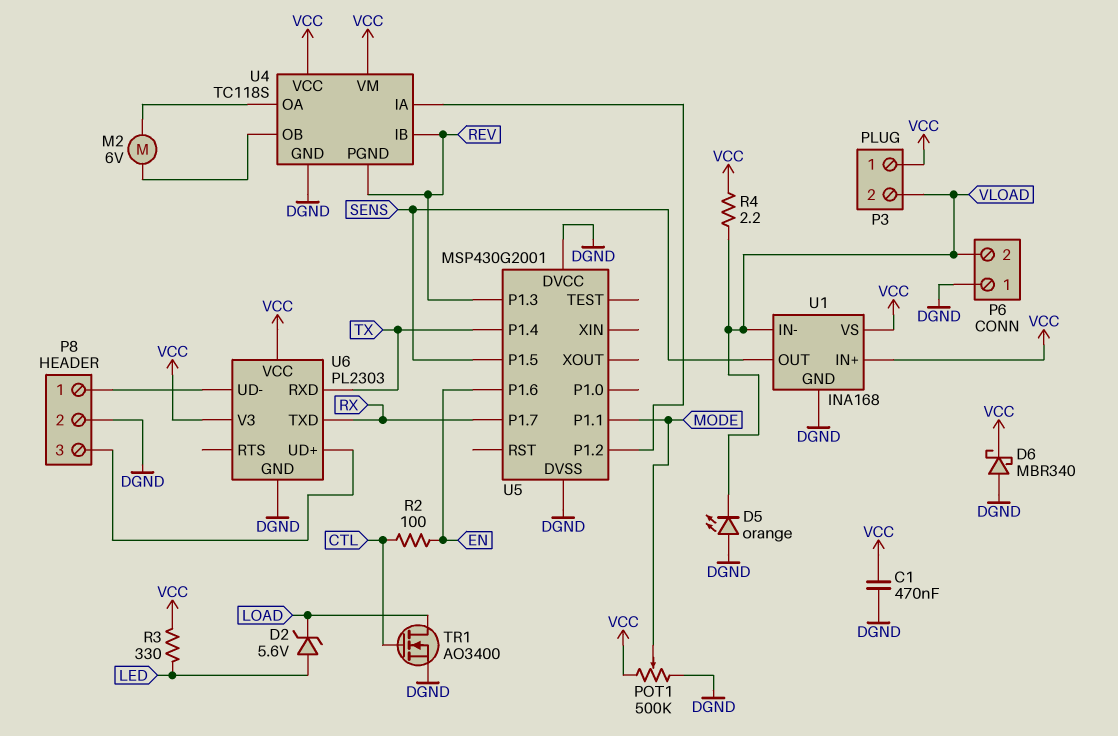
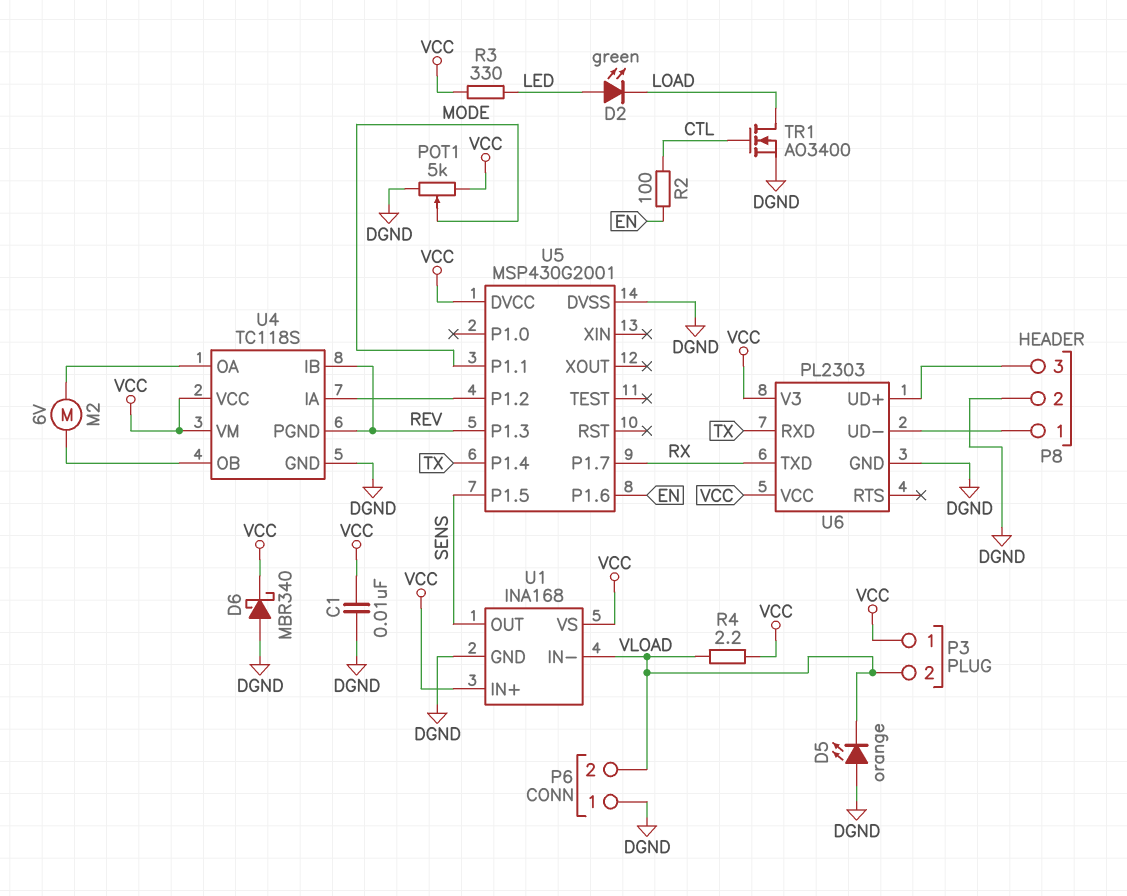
C1: 470nF (DGND, VCC) -> 10nF (DGND, VCC)
D2: zener 5.6V (A LED, K LOAD) -> LED green (A LED, K LOAD)
POT1: 500k (DGND, VCC, wiper MODE) -> 5k (DGND, VCC, wiper MODE)
U5 pin DVCC: DGND -> VCC

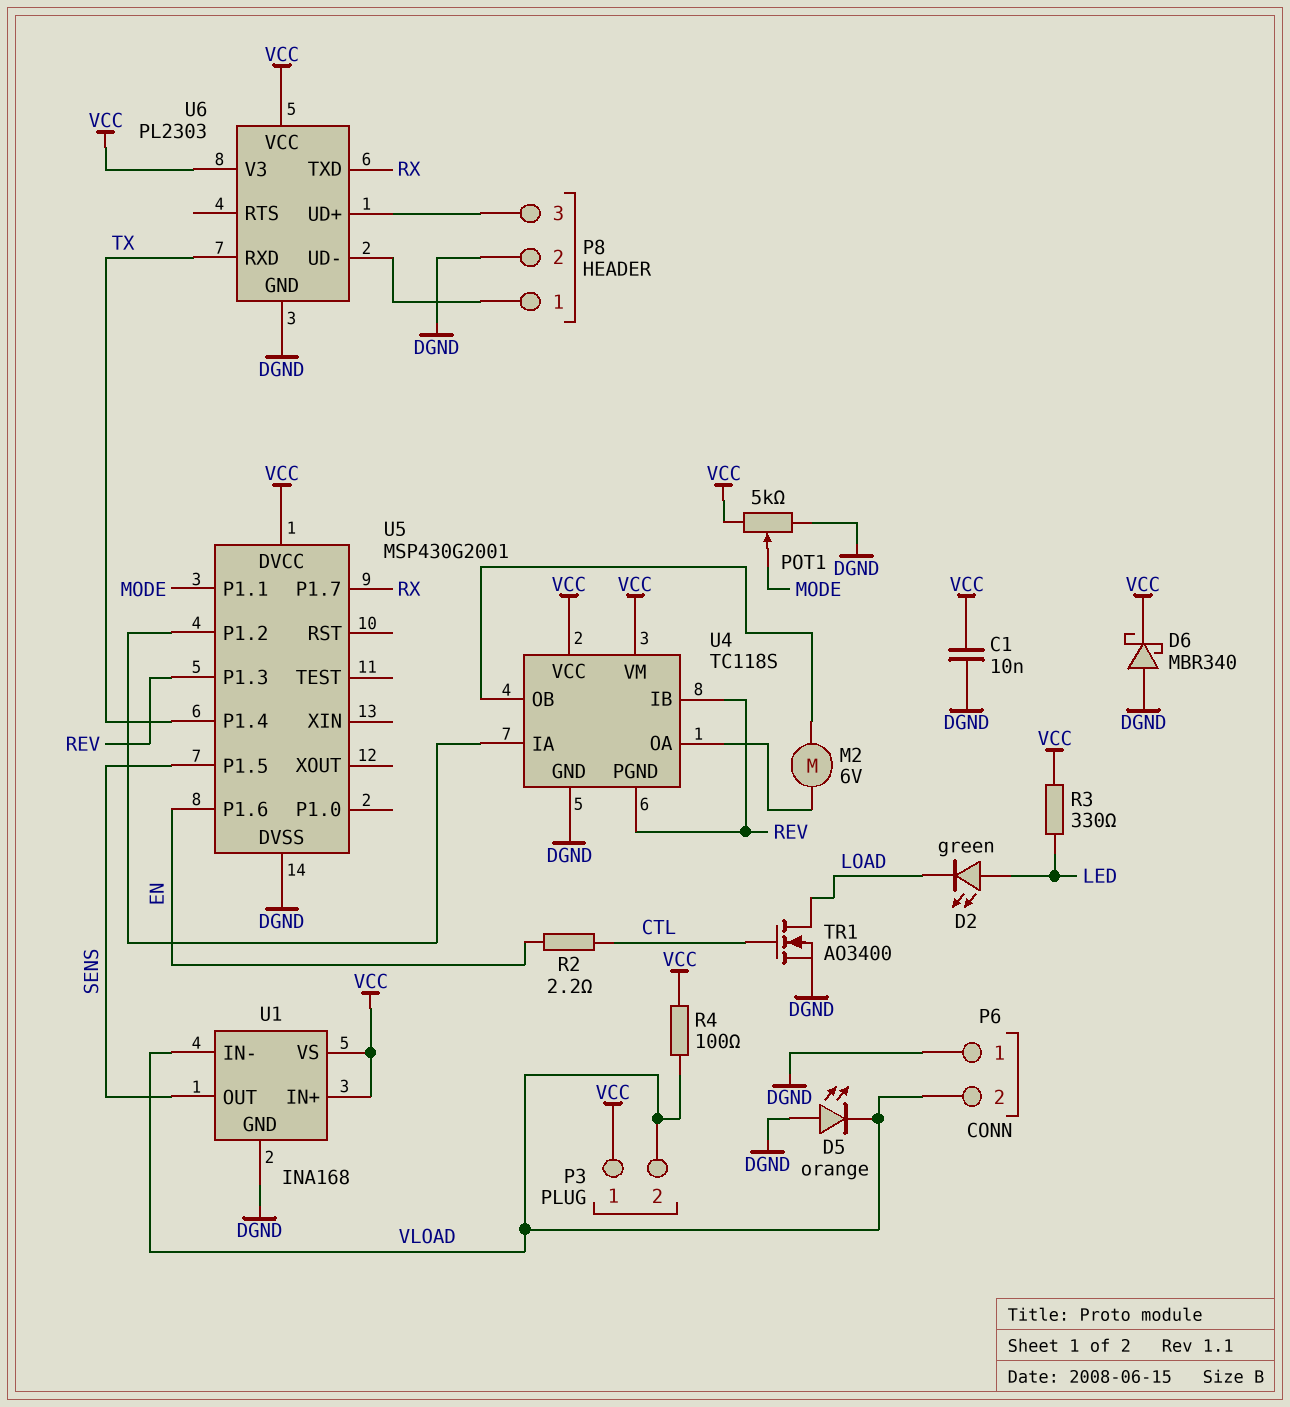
R2: 100 (CTL, EN) -> 2.2 (CTL, EN)
R4: 2.2 (VCC, VLOAD) -> 100 (VCC, VLOAD)

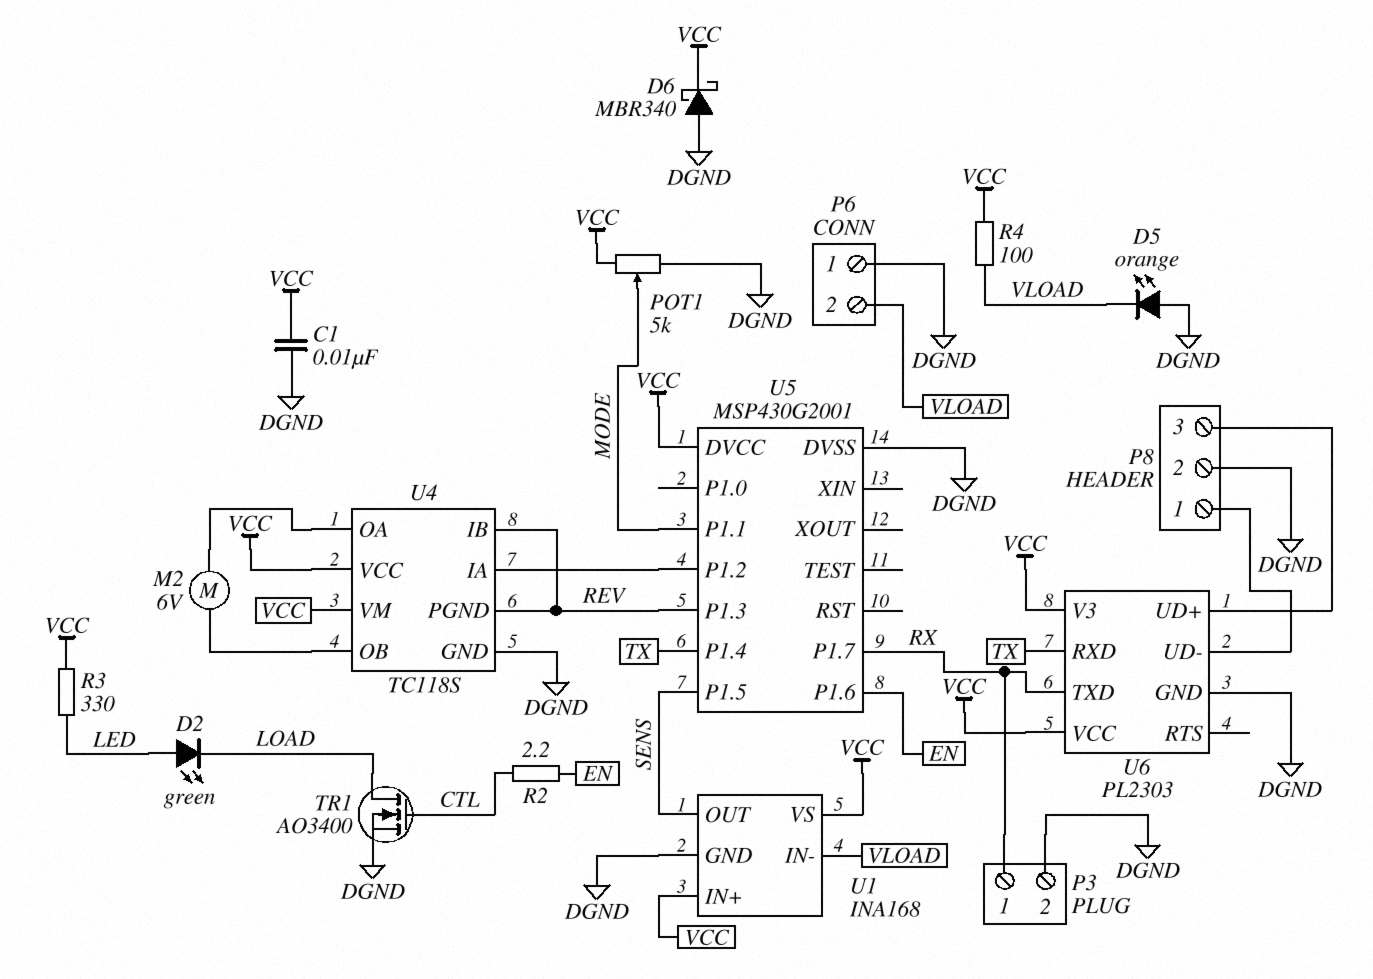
P3 pin 1: VCC -> RX
P3 pin 2: VLOAD -> DGND

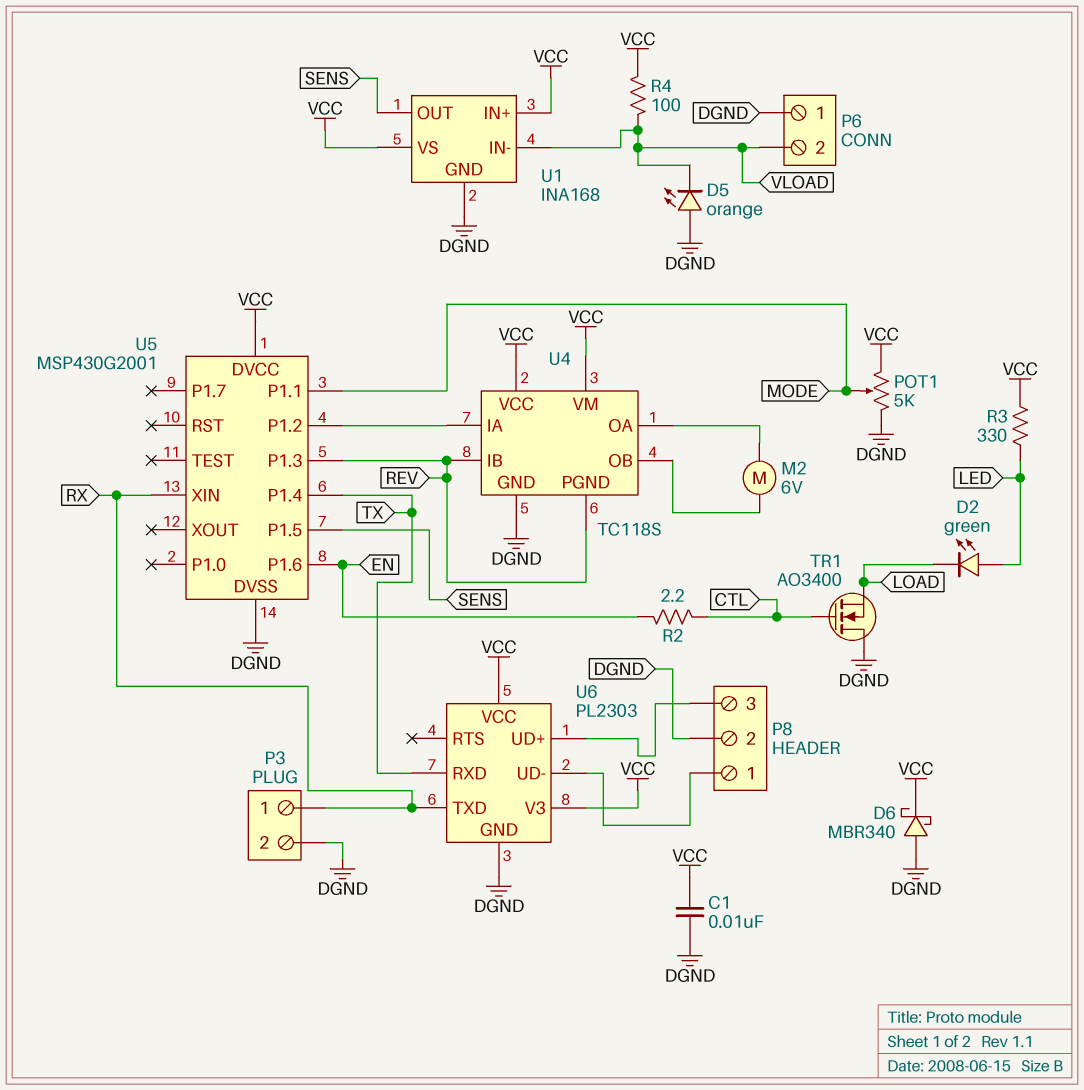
TR1: NMOS AO3400 (G CTL, D LOAD, S DGND) -> NMOS AO3400 (G CTL, D DGND, S LOAD)
U5 pin P1.7: RX -> none
U5 pin XIN: none -> RX

